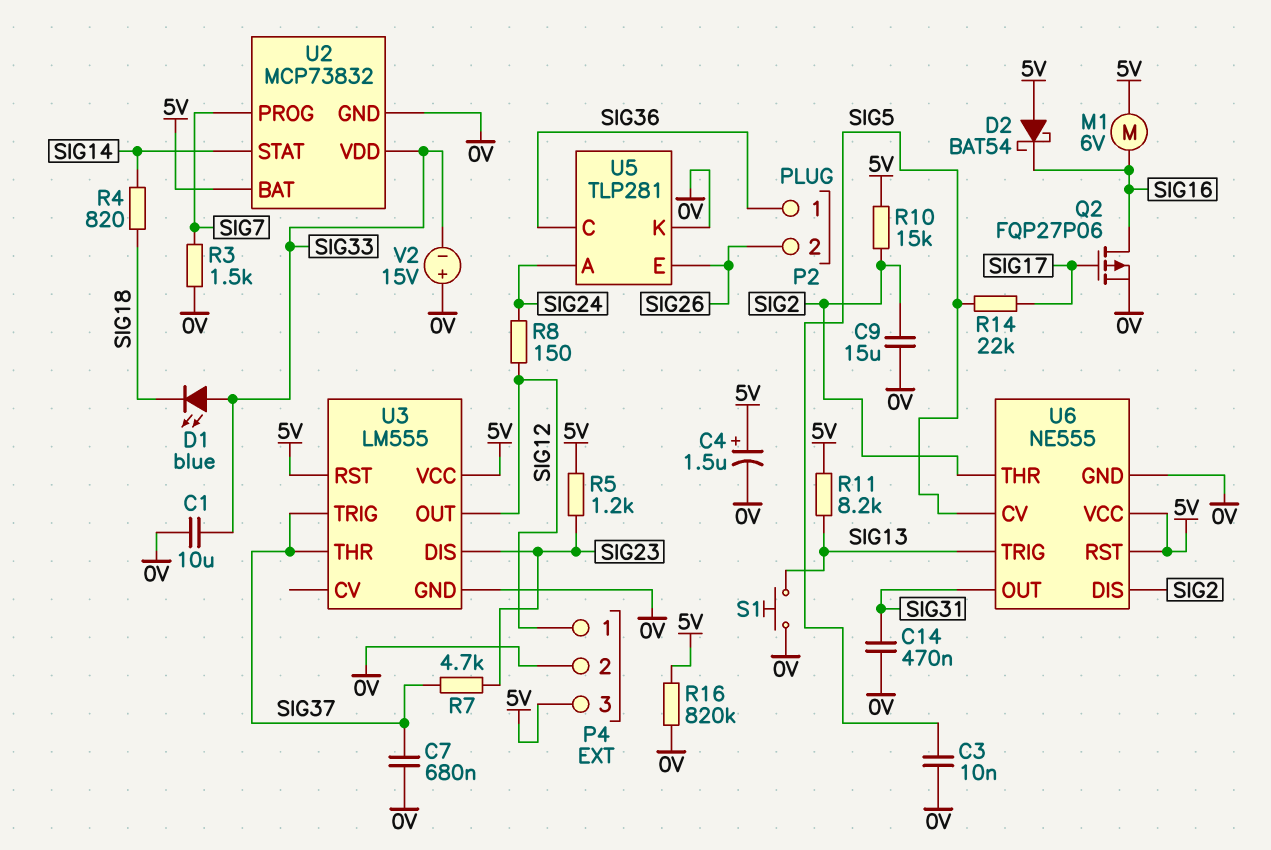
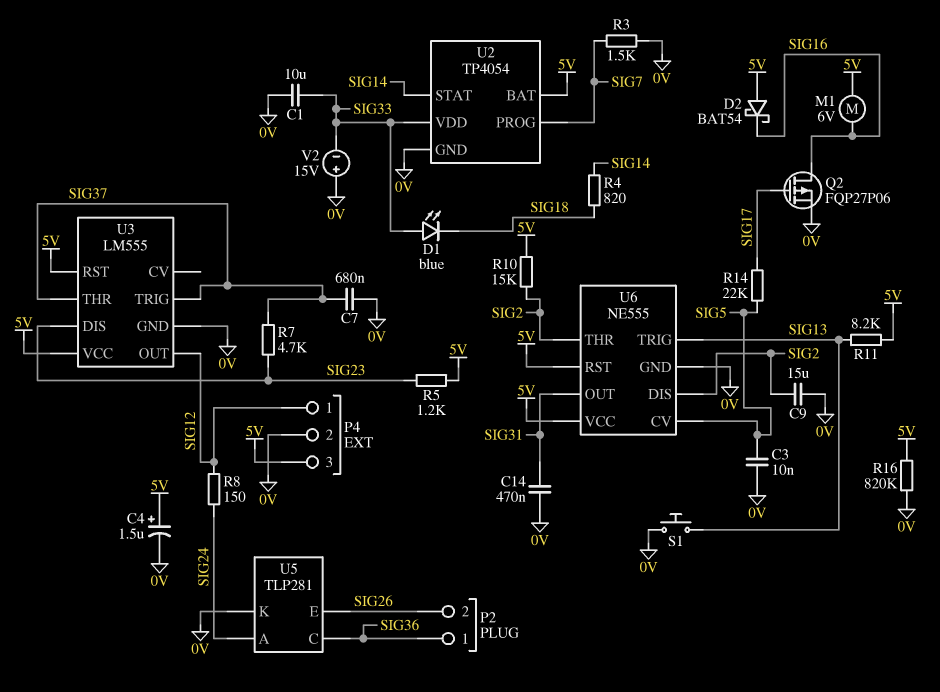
U2: MCP73832 -> TP4054

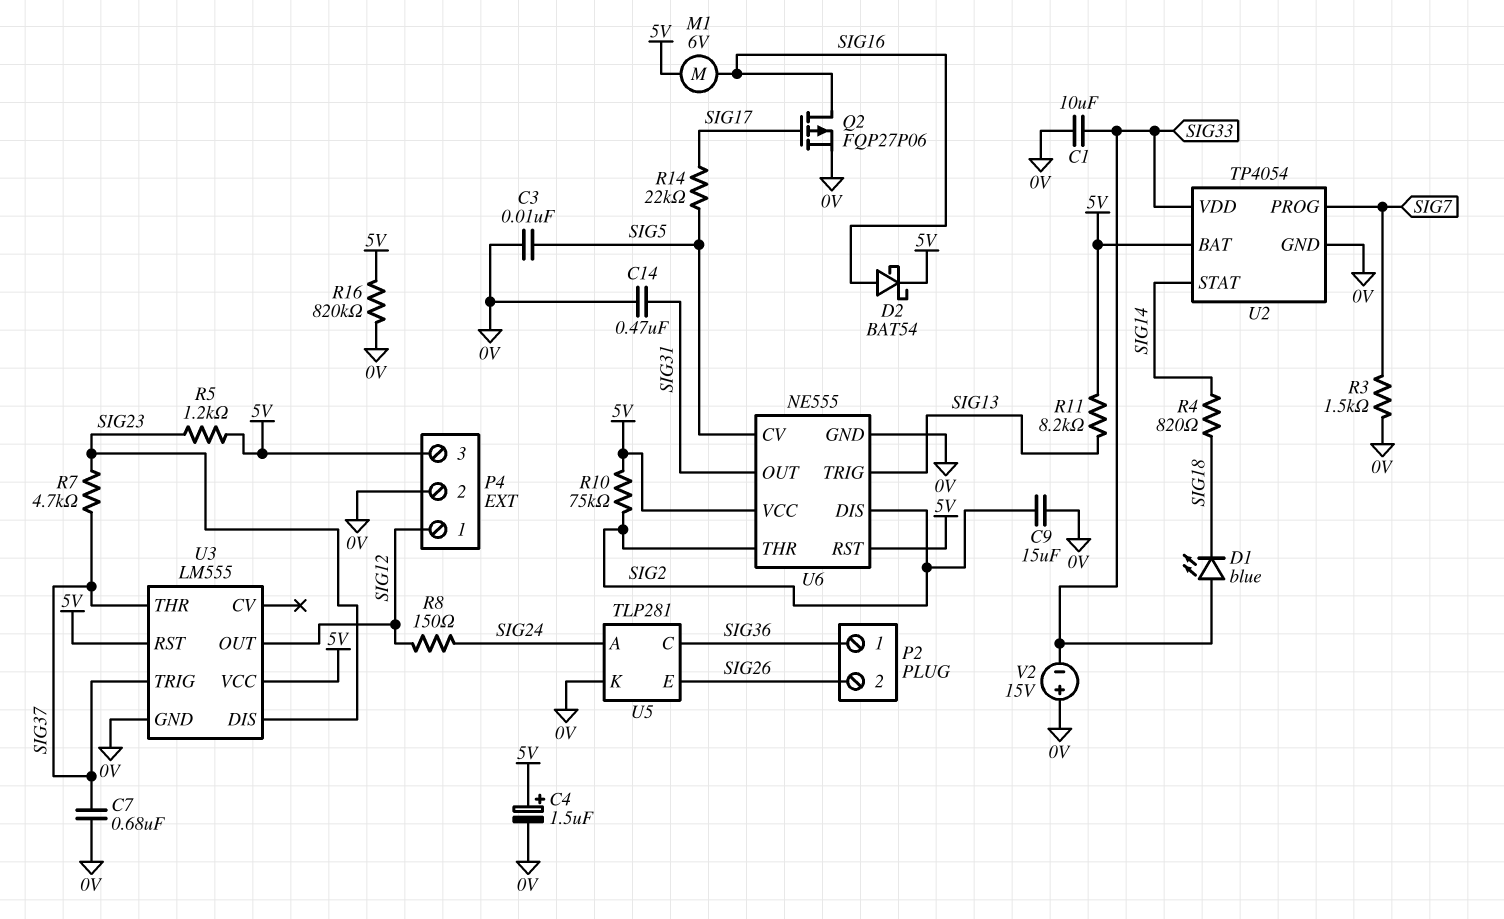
D2: schottky BAT54 (A 5V, K SIG16) -> schottky BAT54 (A SIG16, K 5V)
R10: 15k (5V, SIG2) -> 75k (5V, SIG2)
S1: button (0V, SIG13) -> none

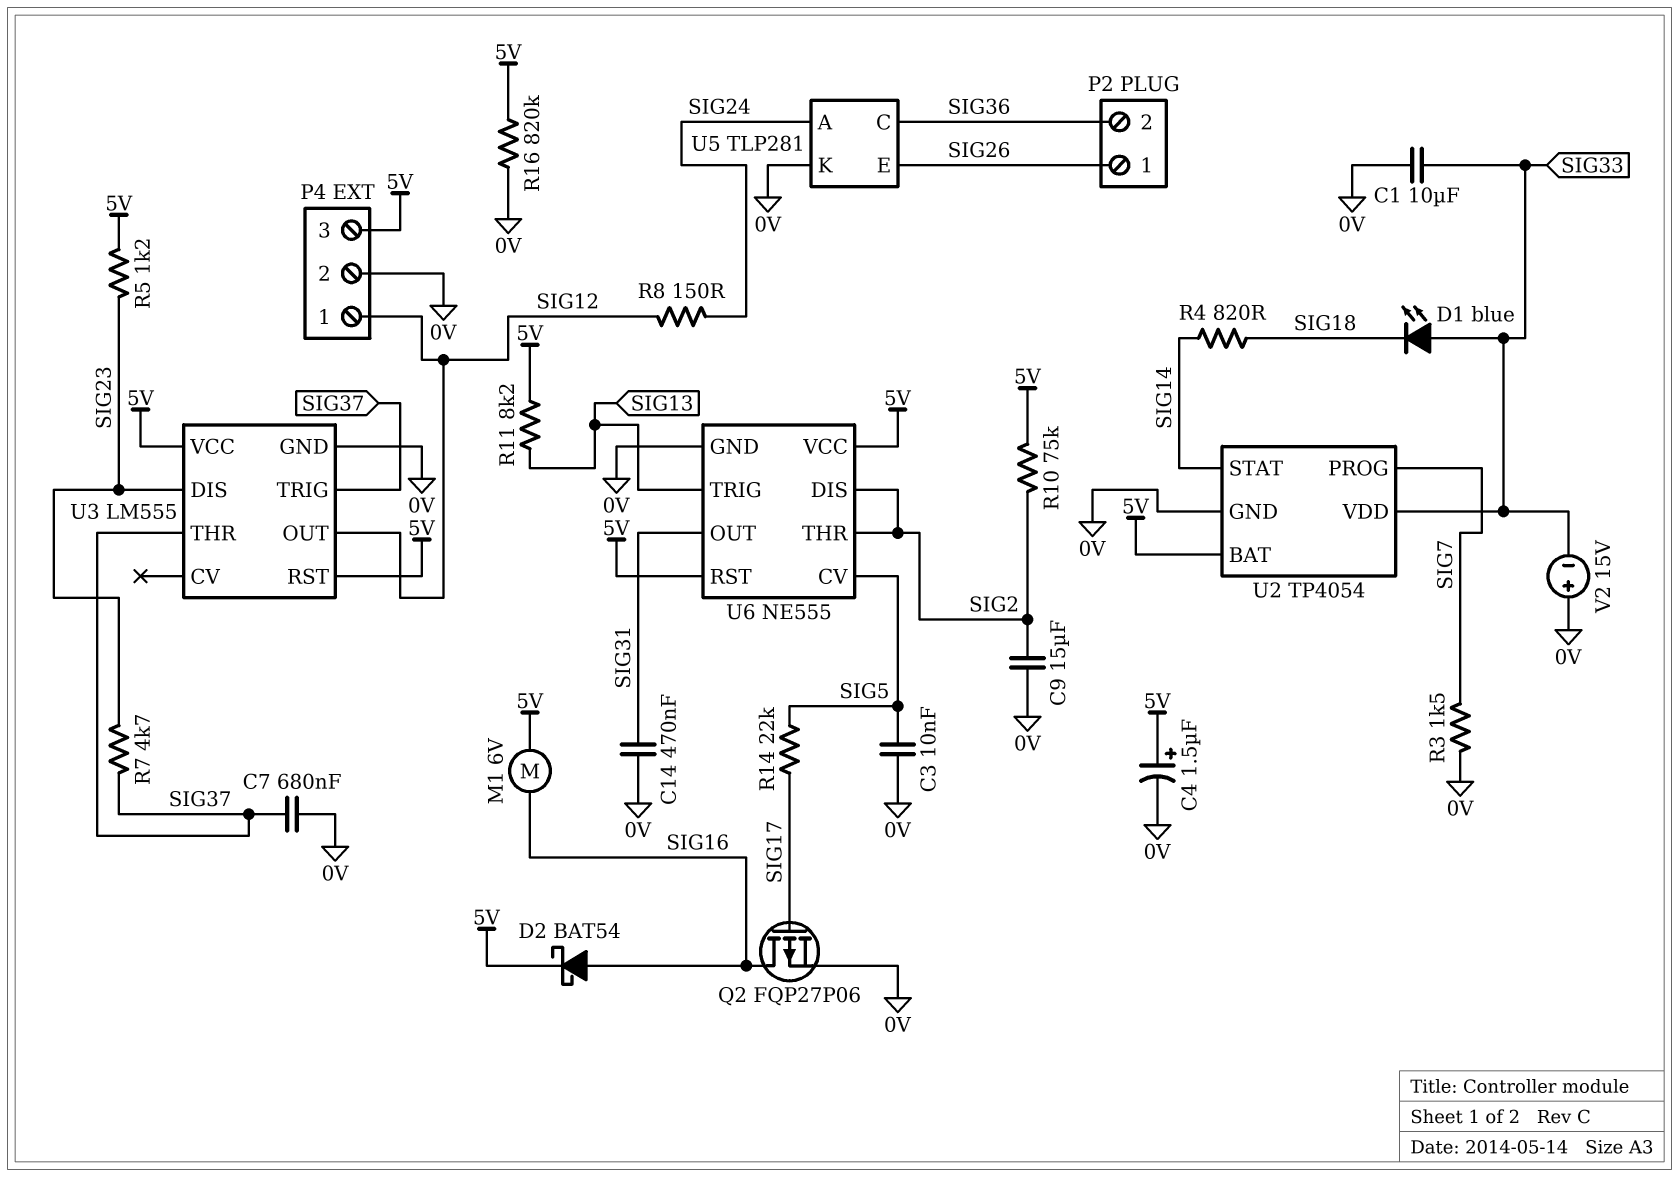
P2 pin 1: SIG36 -> SIG26
P2 pin 2: SIG26 -> SIG36

